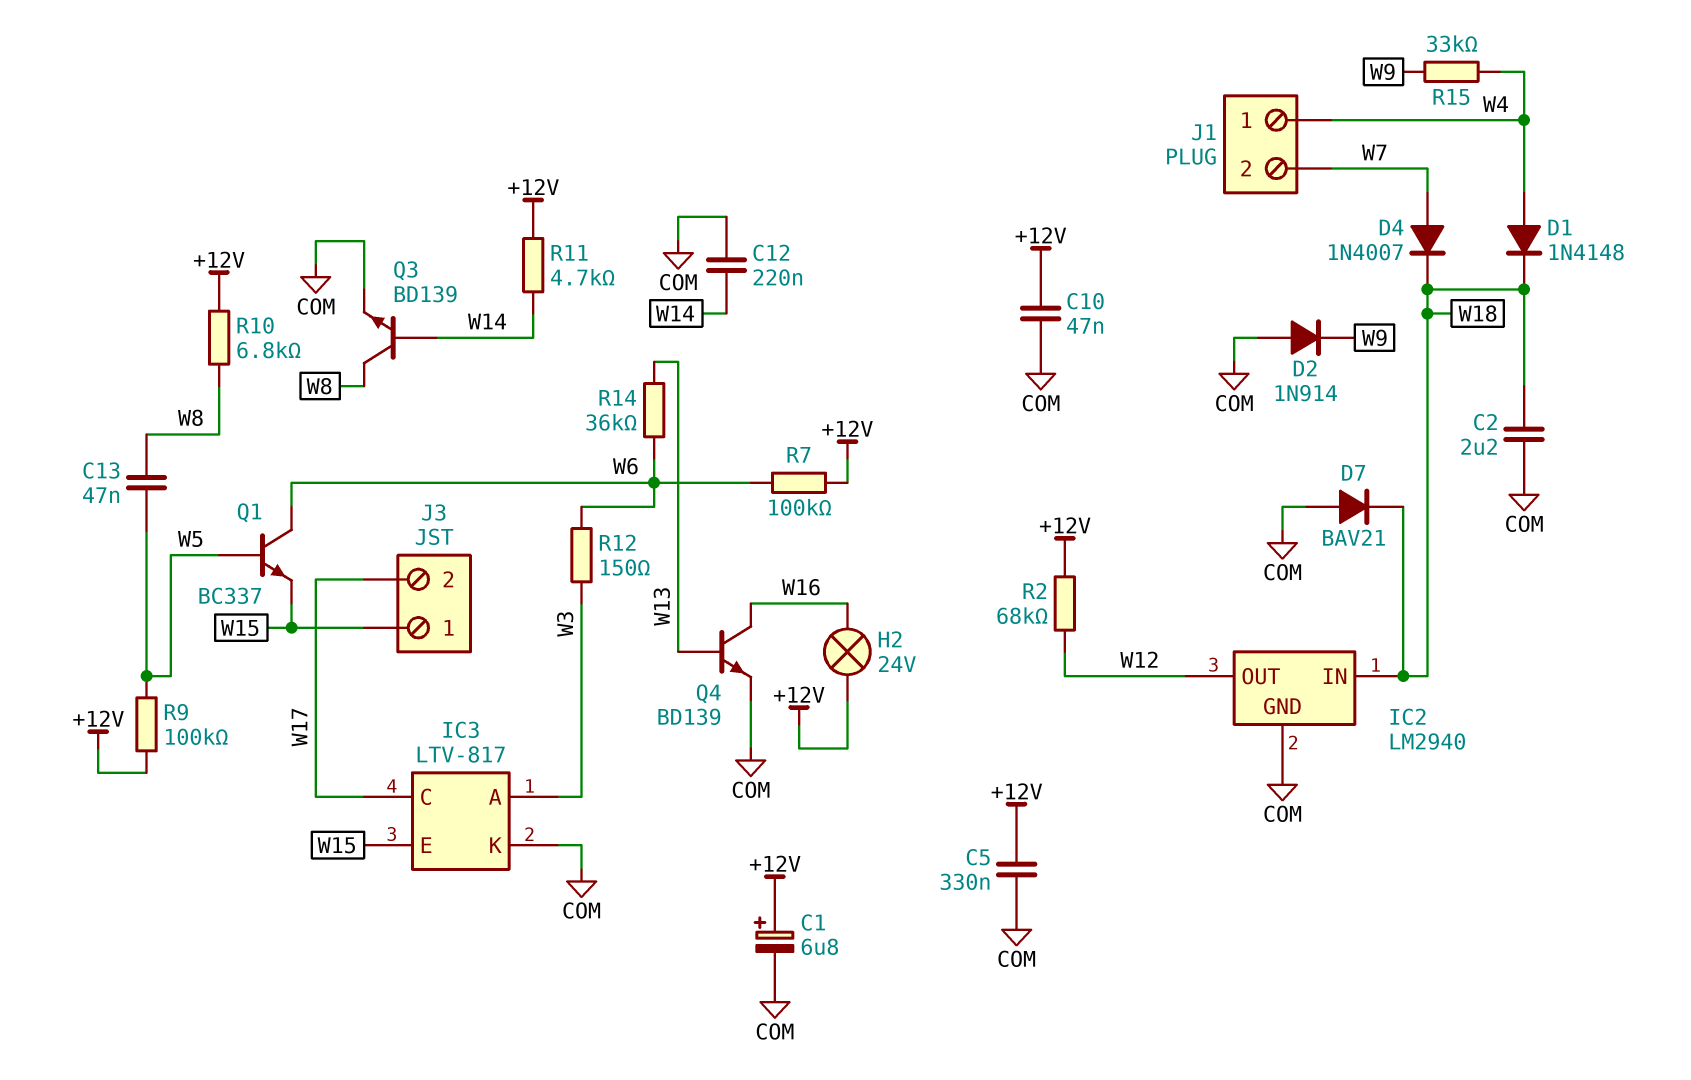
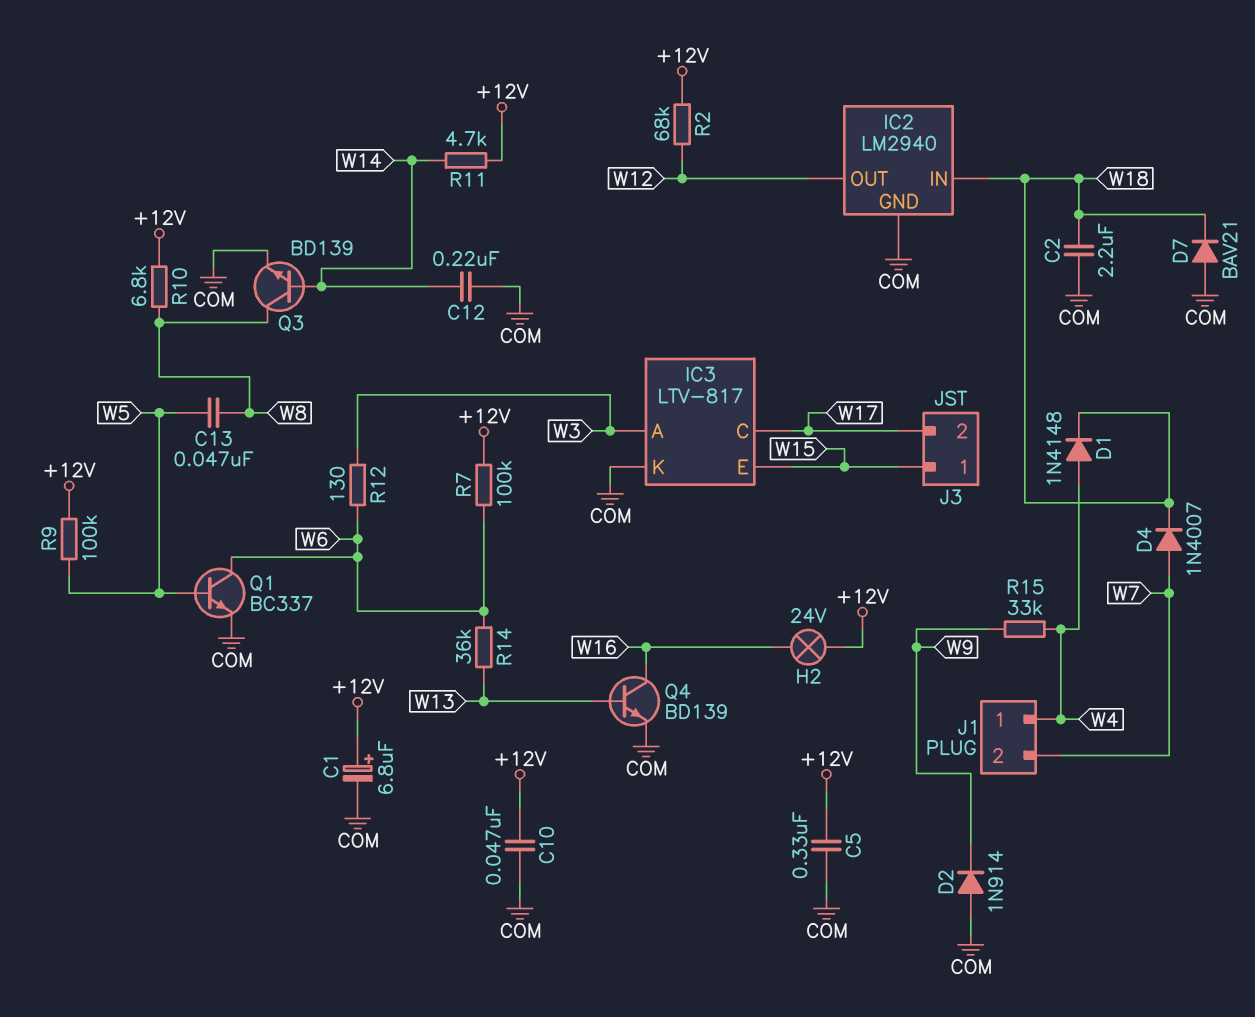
Q1: NPN BC337 (B W5, C W6, E W15) -> NPN BC337 (B W5, C W6, E COM)
R12: 150 (W3, W6) -> 130 (W3, W6)

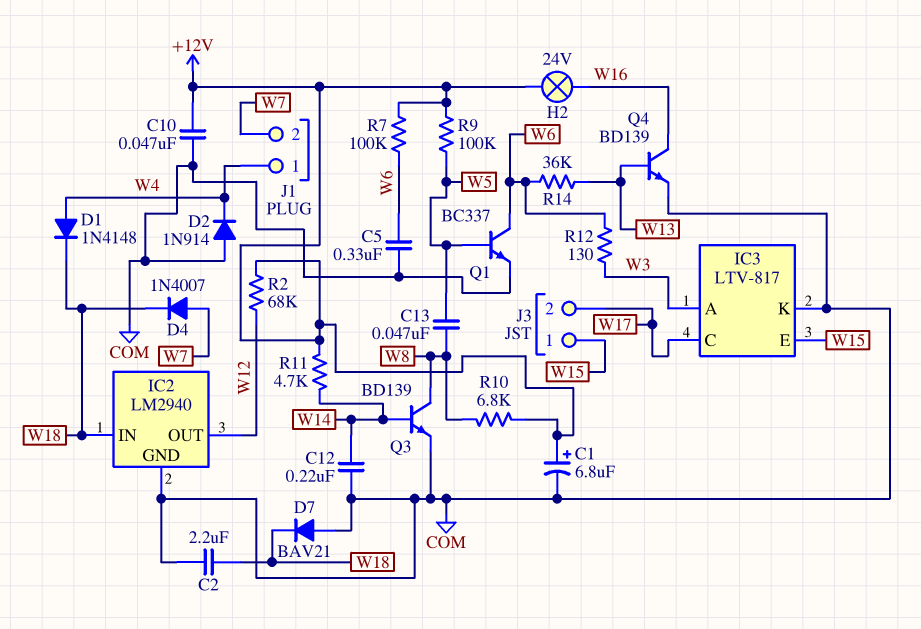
C5: 330nF (+12V, COM) -> 330nF (COM, W6)
D2: diode 1N914 (A COM, K W9) -> diode 1N914 (A COM, K W4)
R15: 33k (W4, W9) -> none

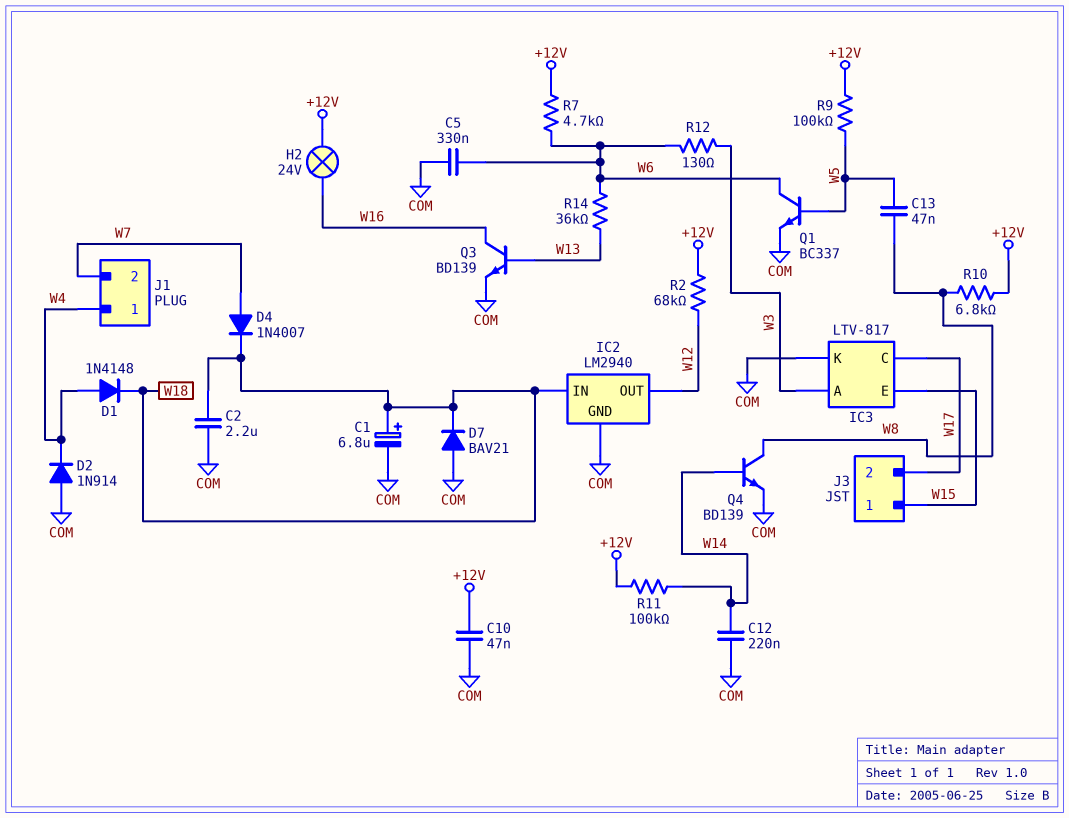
C1: 6.8uF (plus +12V, minus COM) -> 6.8uF (plus W18, minus COM)
Q3: NPN BD139 (B W14, C W8, E COM) -> NPN BD139 (B W13, C W16, E COM)
Q4: NPN BD139 (B W13, C W16, E COM) -> NPN BD139 (B W14, C W8, E COM)
R7: 100k (+12V, W6) -> 4.7k (+12V, W6)
R11: 4.7k (+12V, W14) -> 100k (+12V, W14)

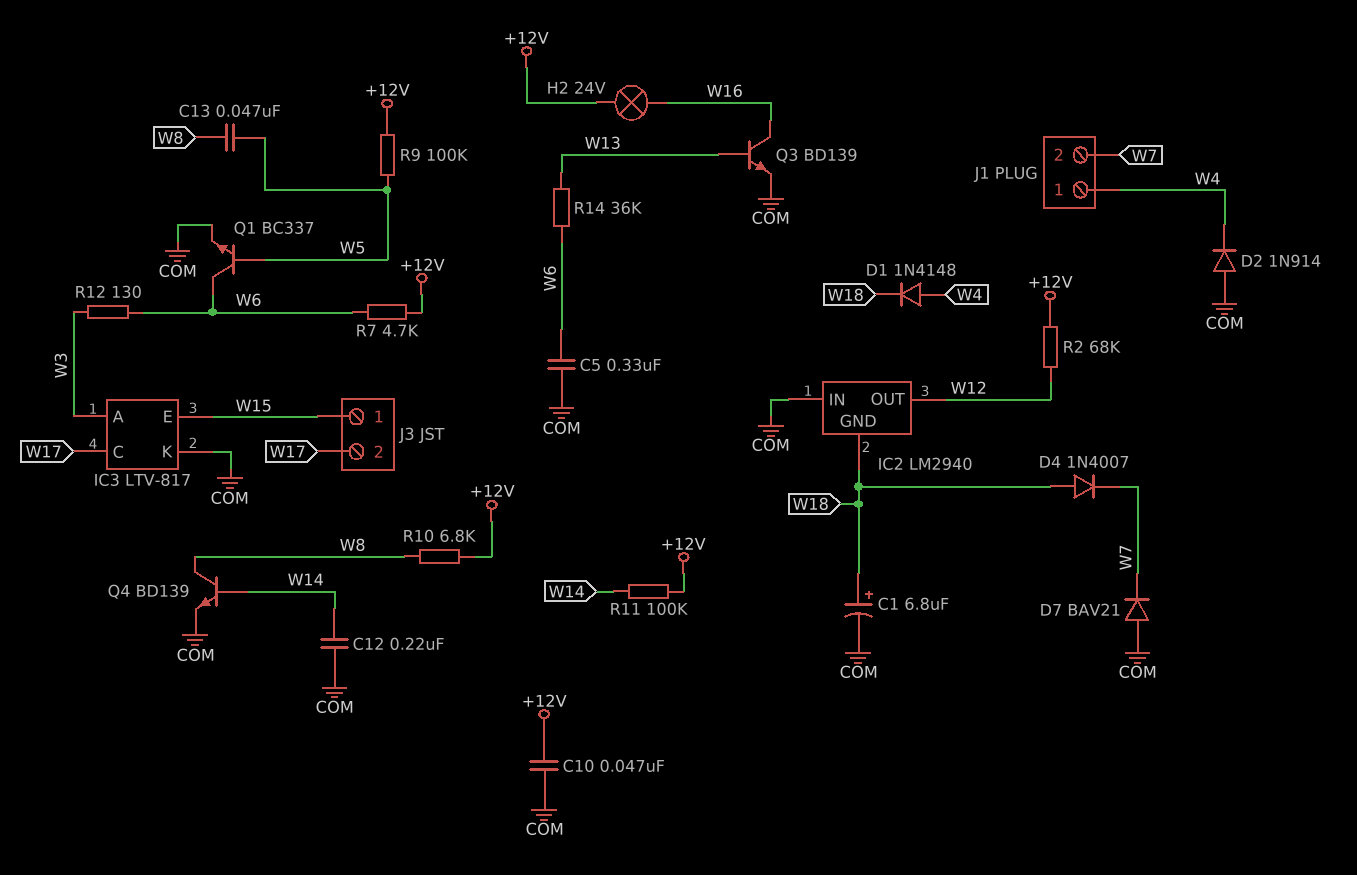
C2: 2.2uF (COM, W18) -> none
D4: diode 1N4007 (A W7, K W18) -> diode 1N4007 (A W18, K W7)
D7: diode BAV21 (A COM, K W18) -> diode BAV21 (A COM, K W7)
IC2 pin GND: COM -> W18
IC2 pin IN: W18 -> COM

